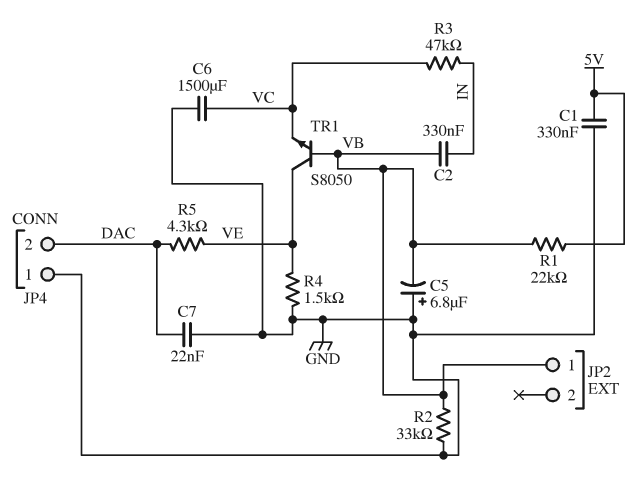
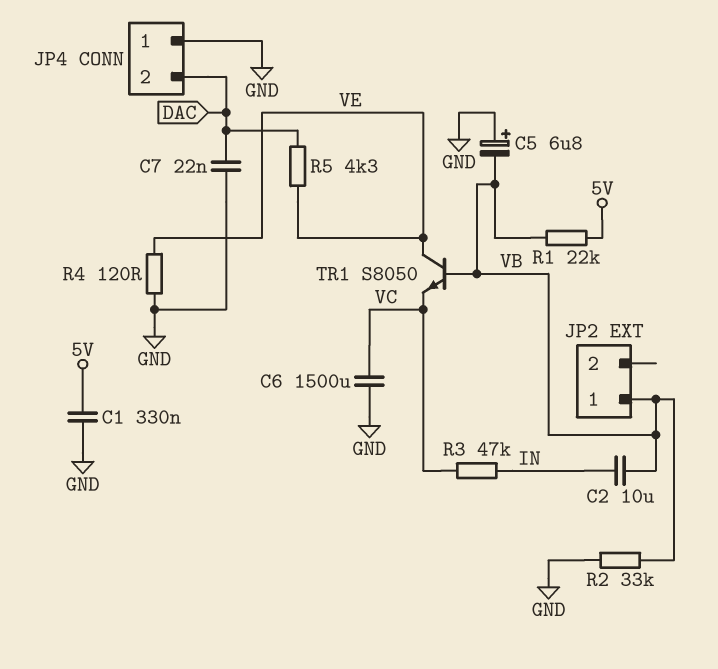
C2: 330nF (IN, VB) -> 10uF (IN, VB)
R4: 1.5k (GND, VE) -> 120 (GND, VE)

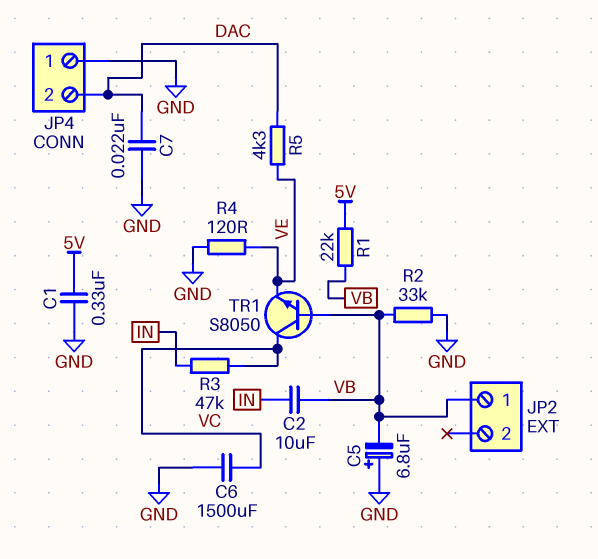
TR1: NPN S8050 (B VB, C VE, E VC) -> NPN S8050 (B VB, C VC, E VE)

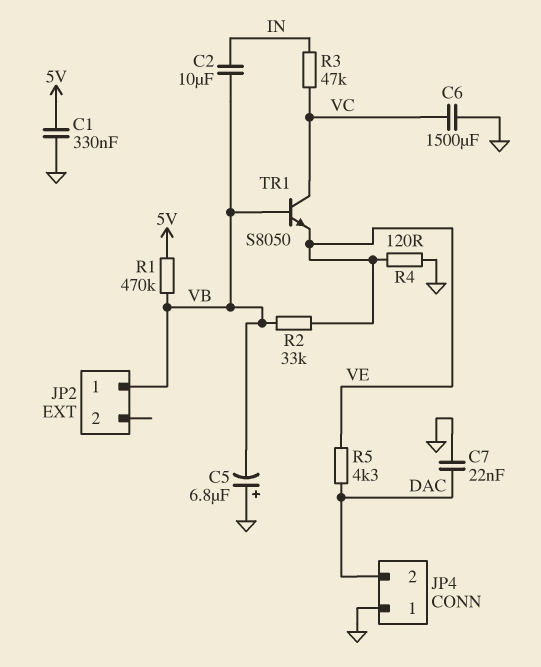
R1: 22k (5V, VB) -> 470k (5V, VB)
R2: 33k (GND, VB) -> 33k (VB, VE)

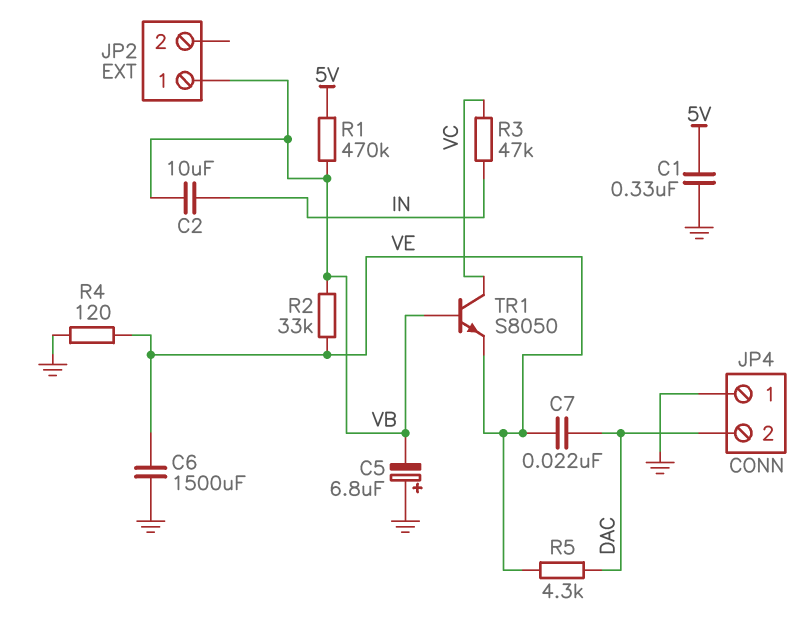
C6: 1500uF (GND, VC) -> 1500uF (GND, VE)
C7: 22nF (DAC, GND) -> 22nF (DAC, VE)

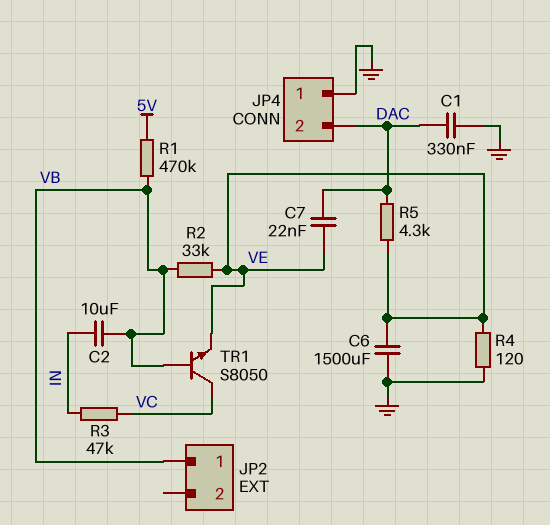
C1: 330nF (5V, GND) -> 330nF (DAC, GND)
C5: 6.8uF (plus GND, minus VB) -> none

